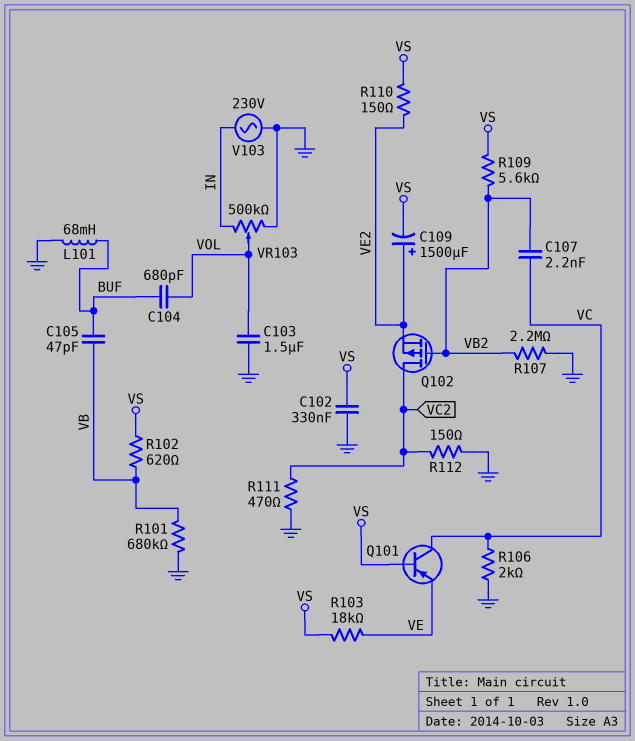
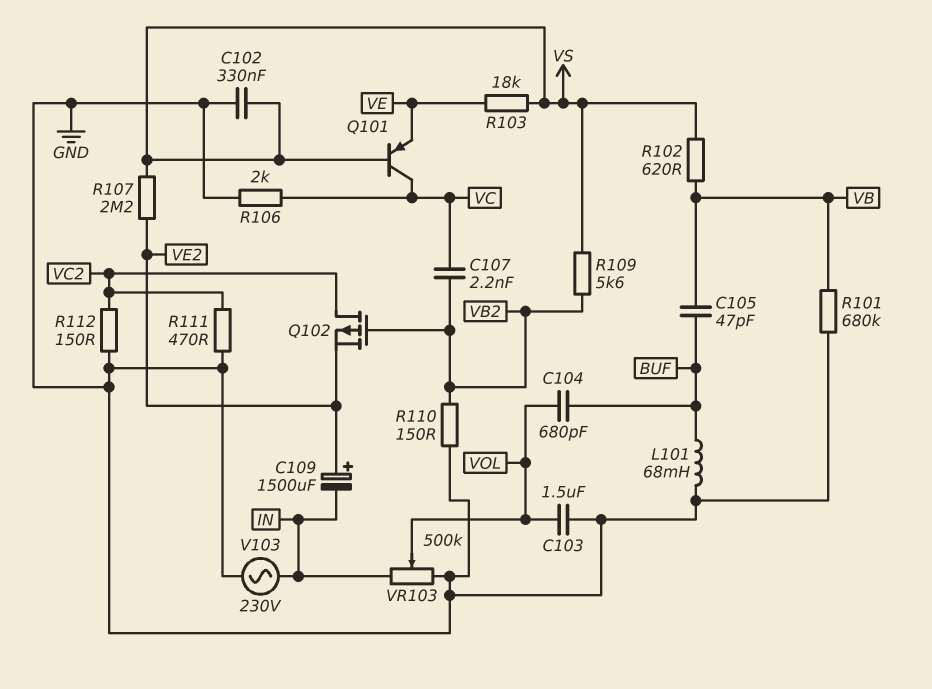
C109: 1500uF (plus VE2, minus VS) -> 1500uF (plus VE2, minus IN)
R107: 2.2M (GND, VB2) -> 2.2M (VE2, VS)
R110: 150 (VE2, VS) -> 150 (GND, VB2)

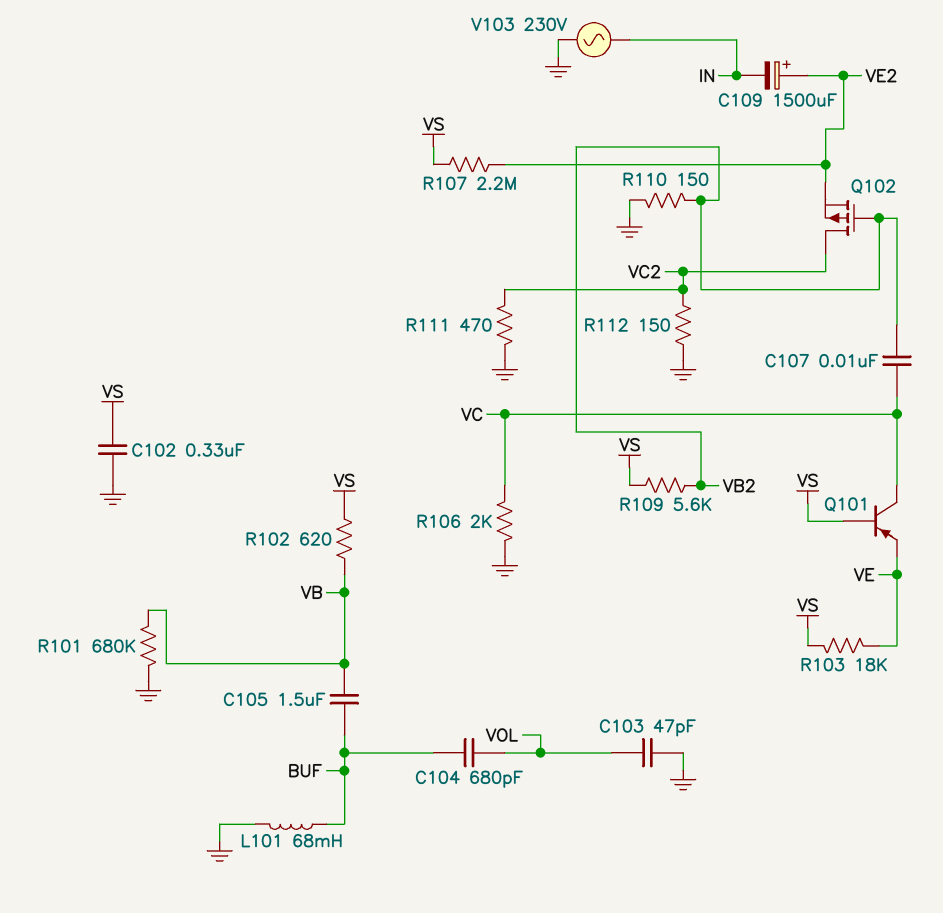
C103: 1.5uF (GND, VOL) -> 47pF (GND, VOL)
C105: 47pF (BUF, VB) -> 1.5uF (BUF, VB)
C107: 2.2nF (VB2, VC) -> 10nF (VB2, VC)
VR103: 500k (GND, IN, wiper VOL) -> none

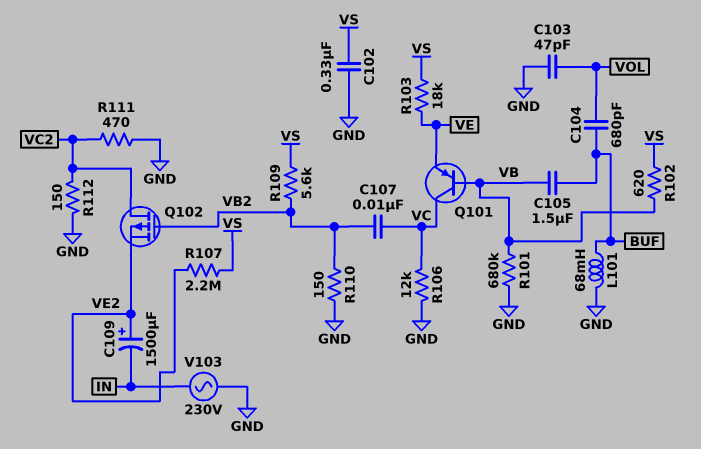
Q101: PNP (B VS, C VC, E VE) -> PNP (B VB, C VC, E VE)
R106: 2k (GND, VC) -> 12k (GND, VC)

